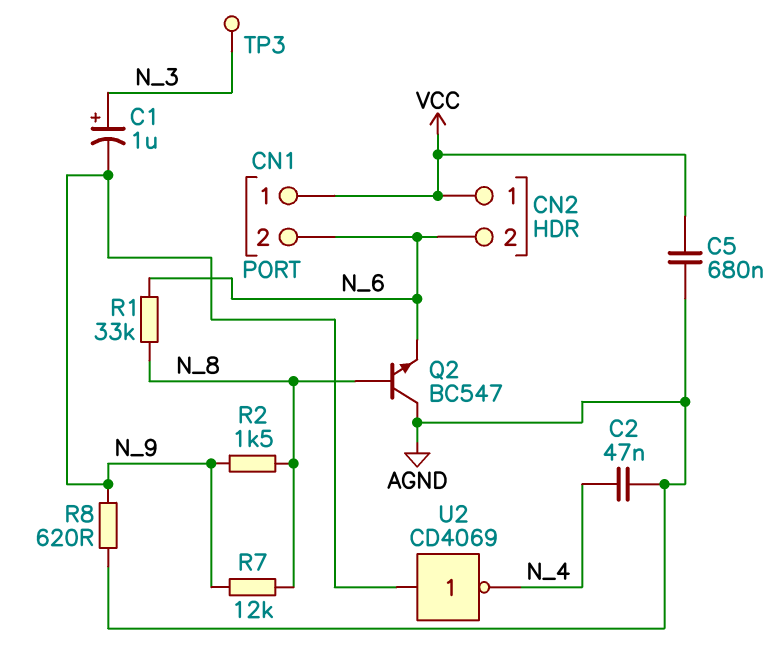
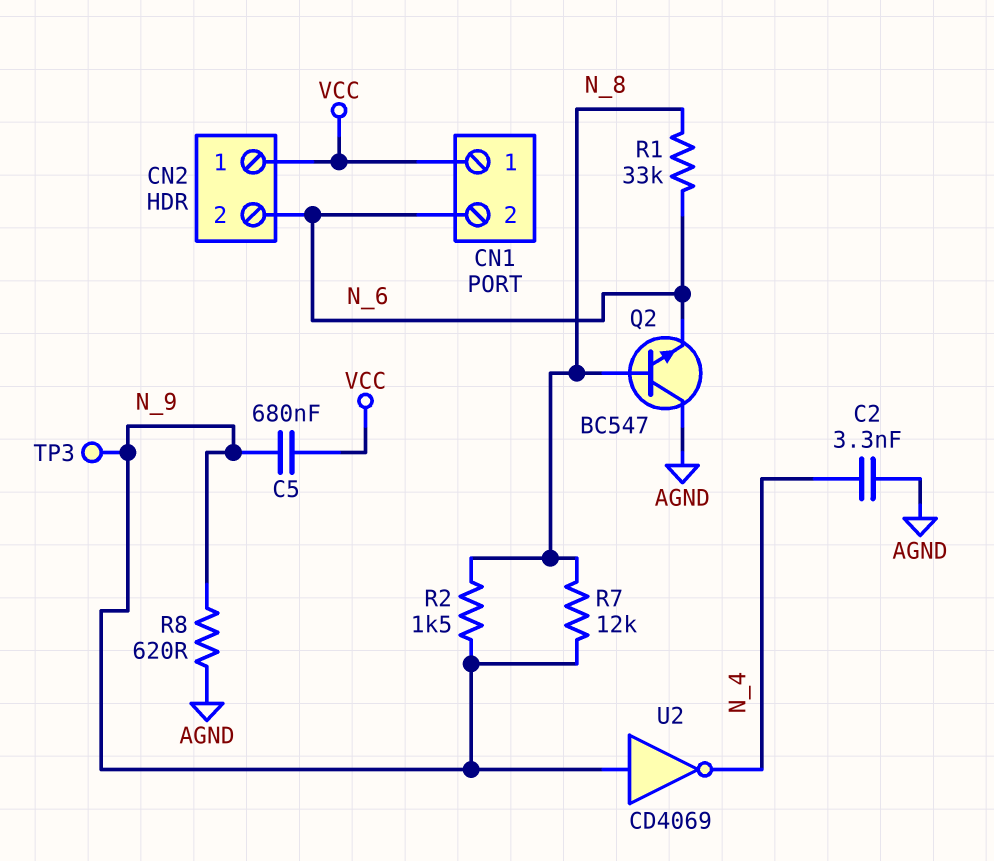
C1: 1uF (plus N_3, minus N_9) -> none
C2: 47nF (AGND, N_4) -> 3.3nF (AGND, N_4)
C5: 680nF (AGND, VCC) -> 680nF (N_9, VCC)
TP3: test point (N_3) -> test point (N_9)

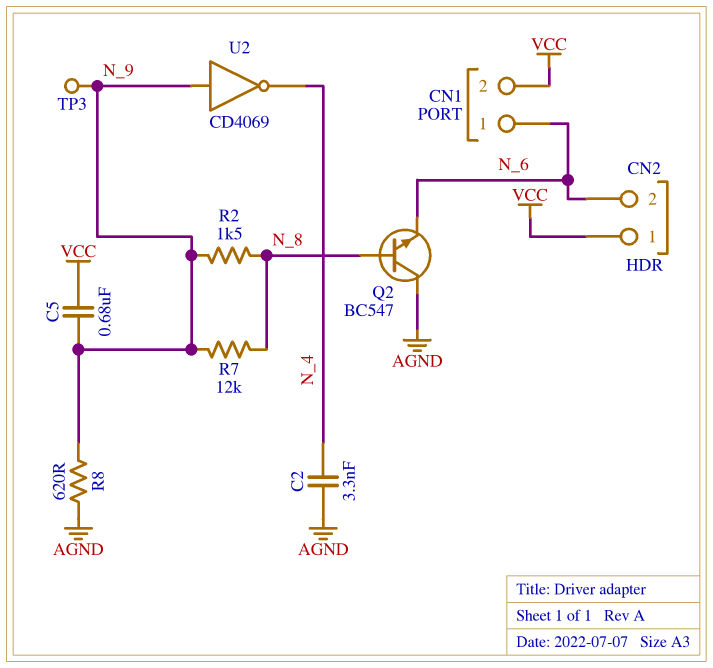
CN1 pin 1: VCC -> N_6
CN1 pin 2: N_6 -> VCC
R1: 33k (N_6, N_8) -> none

